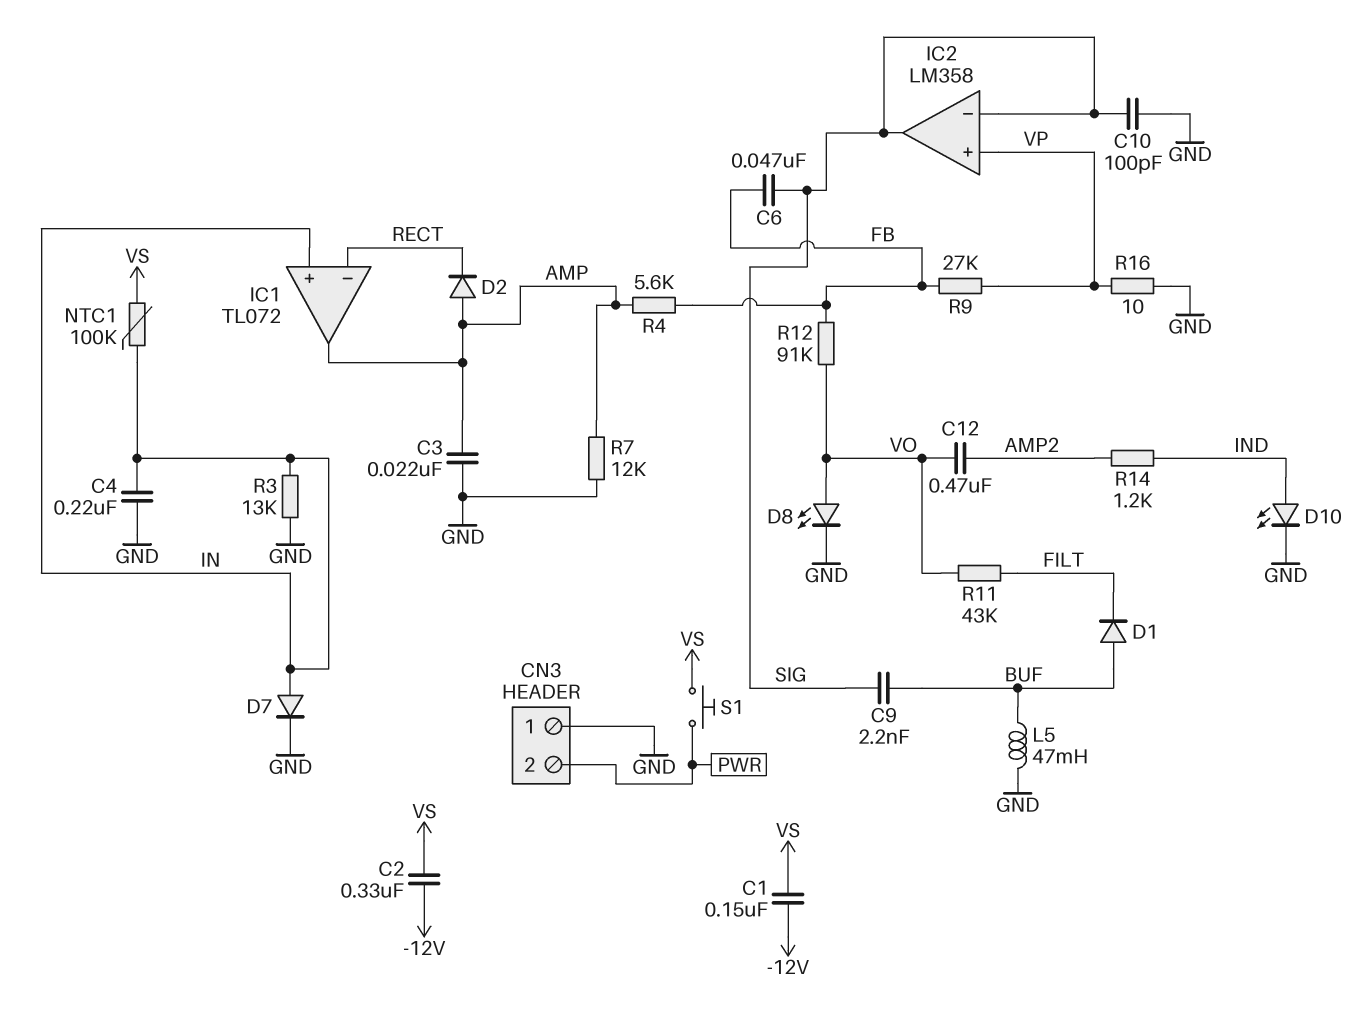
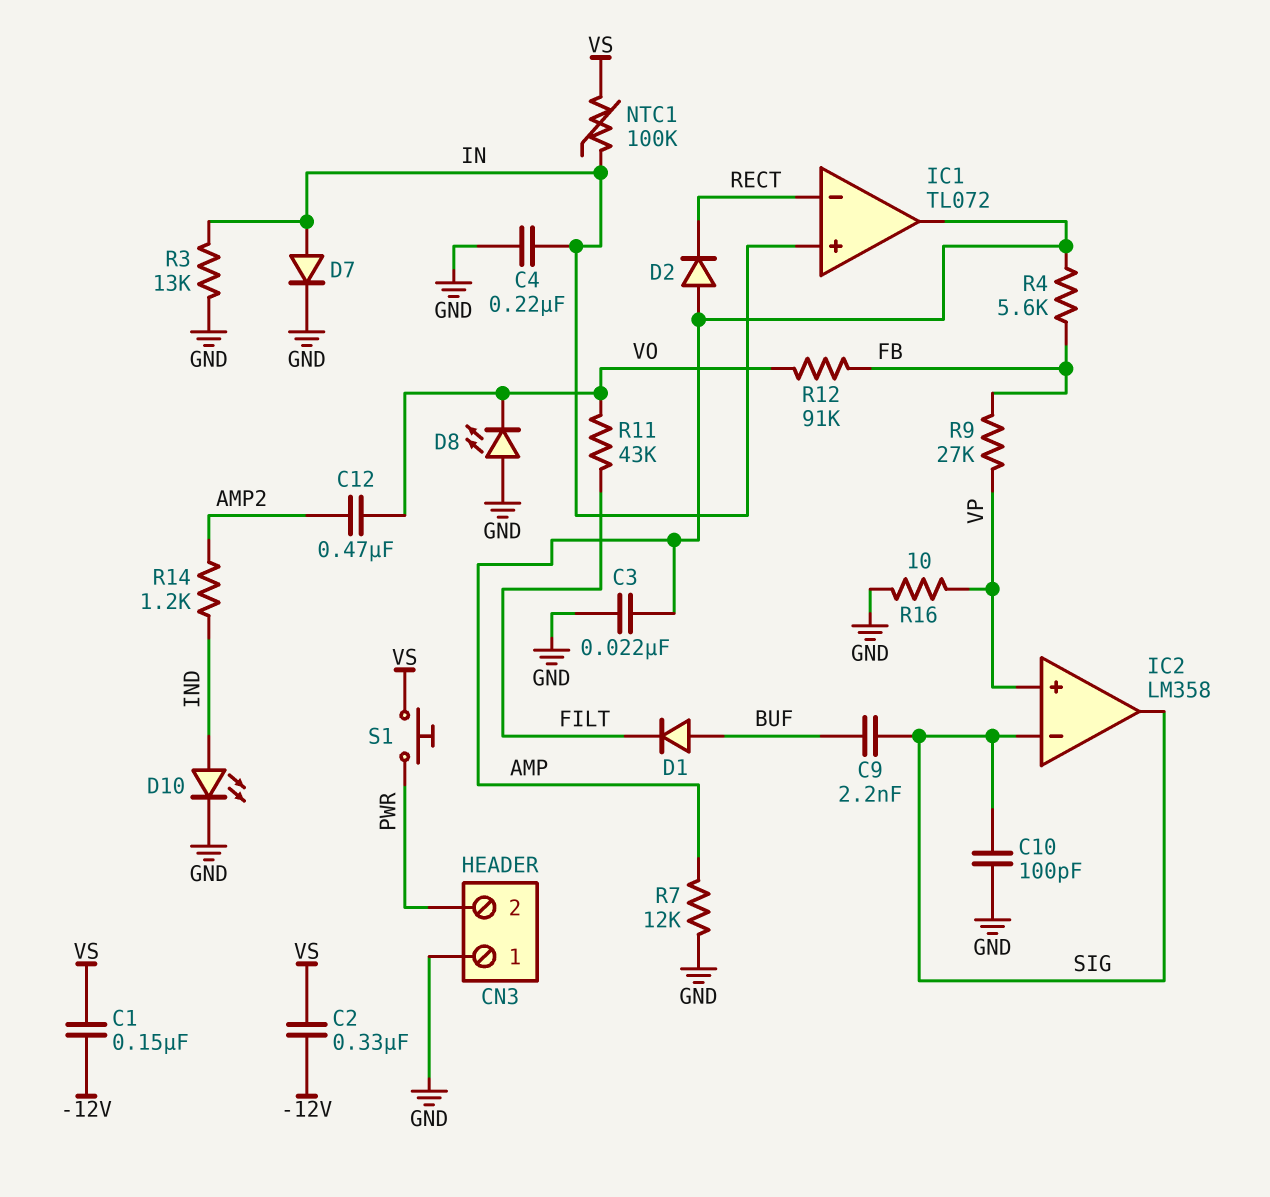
C6: 47nF (FB, SIG) -> none
D8: LED (A VO, K GND) -> LED (A GND, K VO)
L5: 47mH (BUF, GND) -> none

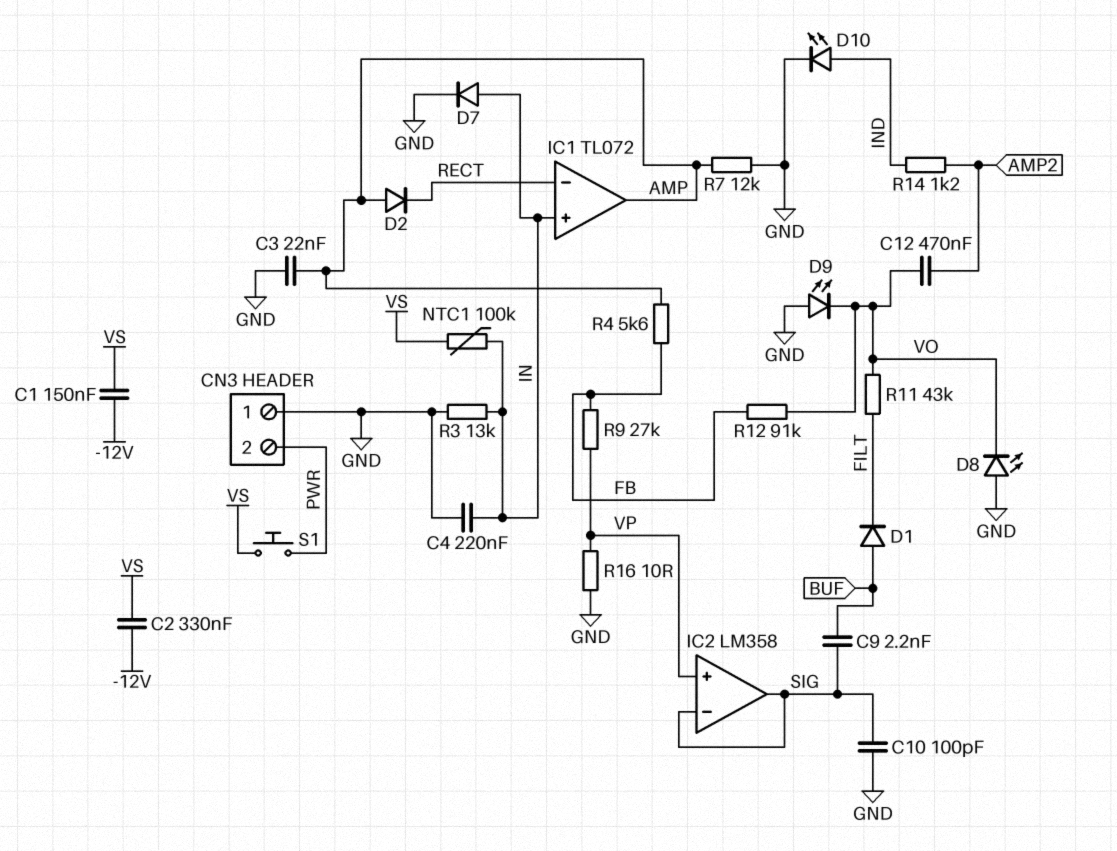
D9: none -> LED (A GND, K VO)

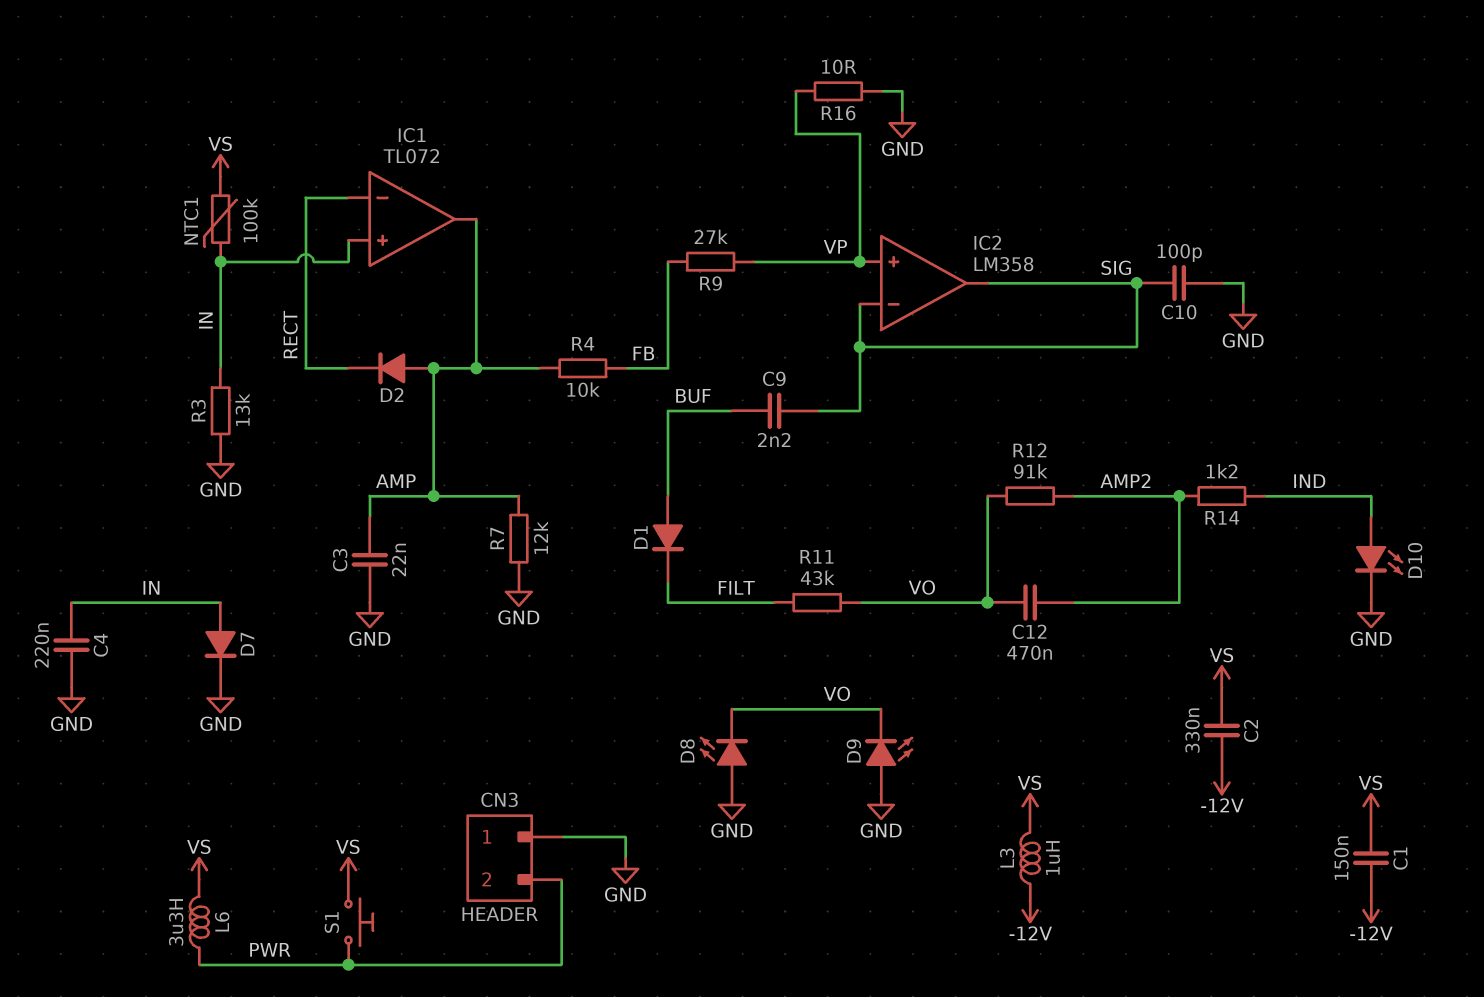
L3: none -> 1uH (-12V, VS)
L6: none -> 3.3uH (PWR, VS)
R4: 5.6k (AMP, FB) -> 10k (AMP, FB)
R12: 91k (FB, VO) -> 91k (AMP2, VO)

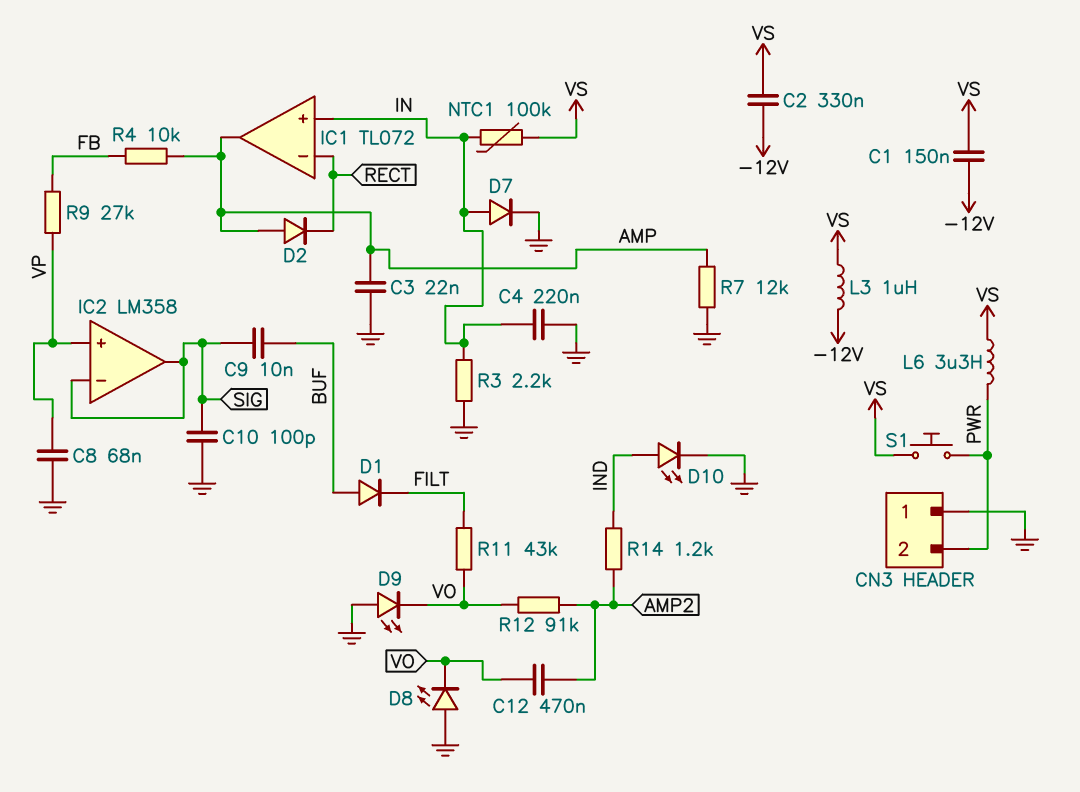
C8: none -> 68nF (GND, VP)
C9: 2.2nF (BUF, SIG) -> 10nF (BUF, SIG)
R3: 13k (GND, IN) -> 2.2k (GND, IN)
R16: 10 (GND, VP) -> none

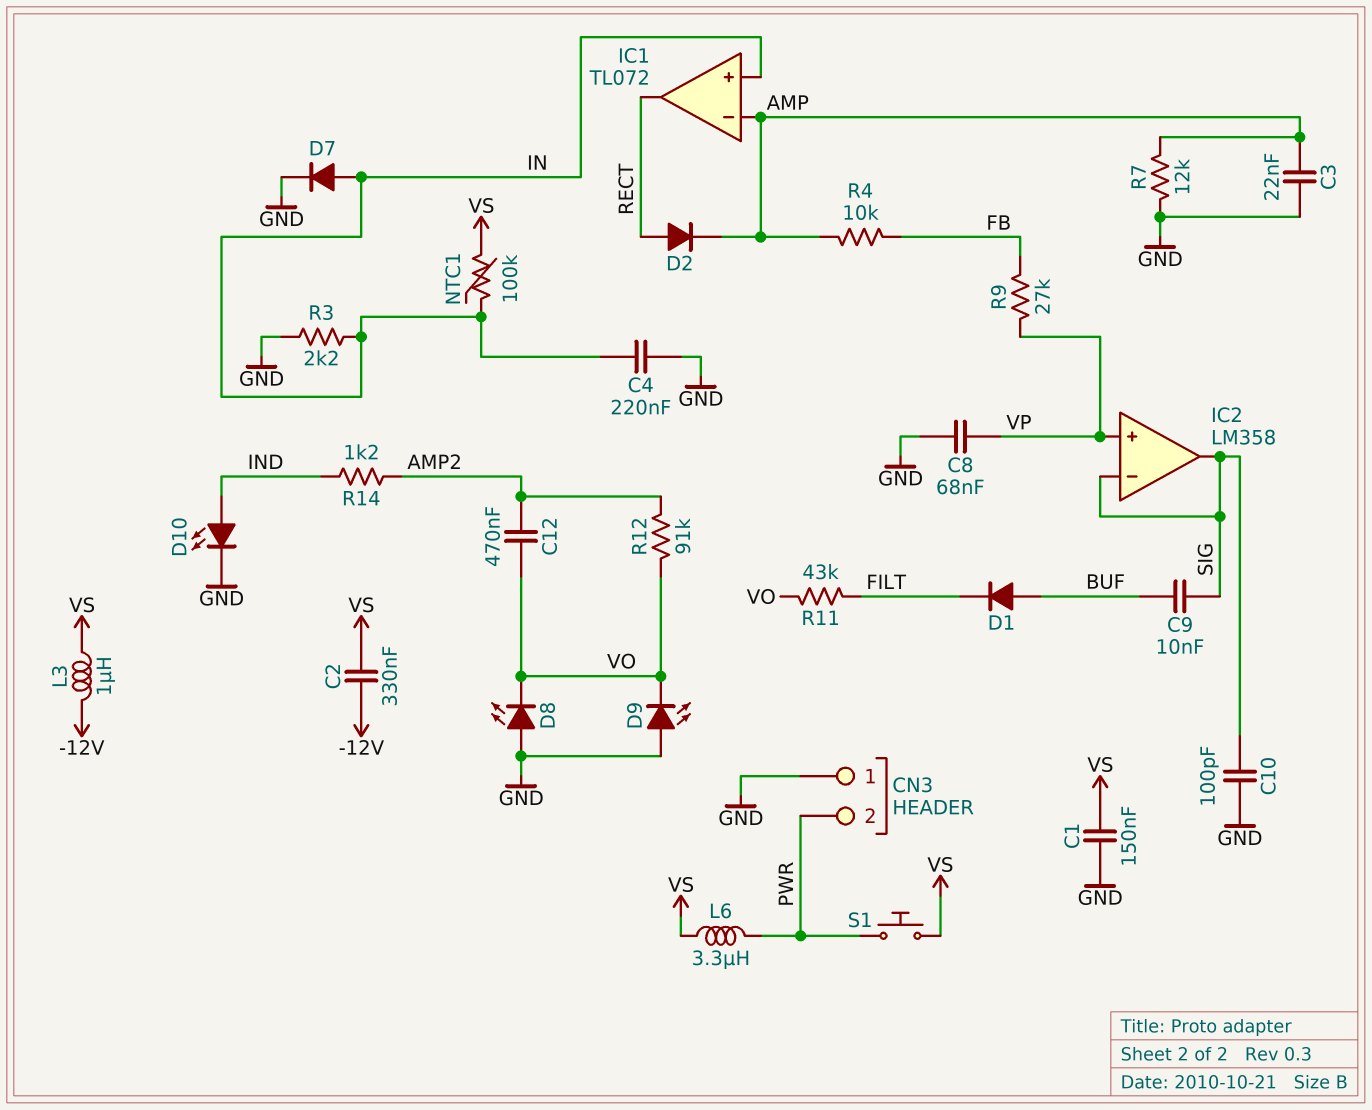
C1: 150nF (-12V, VS) -> 150nF (GND, VS)
D2: diode (A AMP, K RECT) -> diode (A RECT, K AMP)
IC1 pin in-: RECT -> AMP
IC1 pin out: AMP -> RECT

